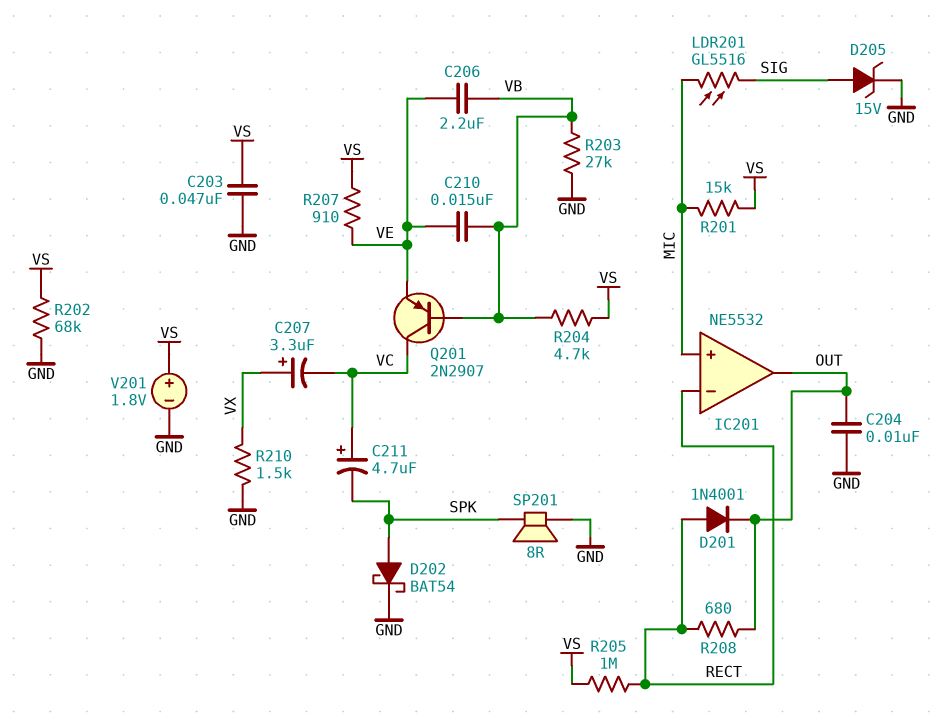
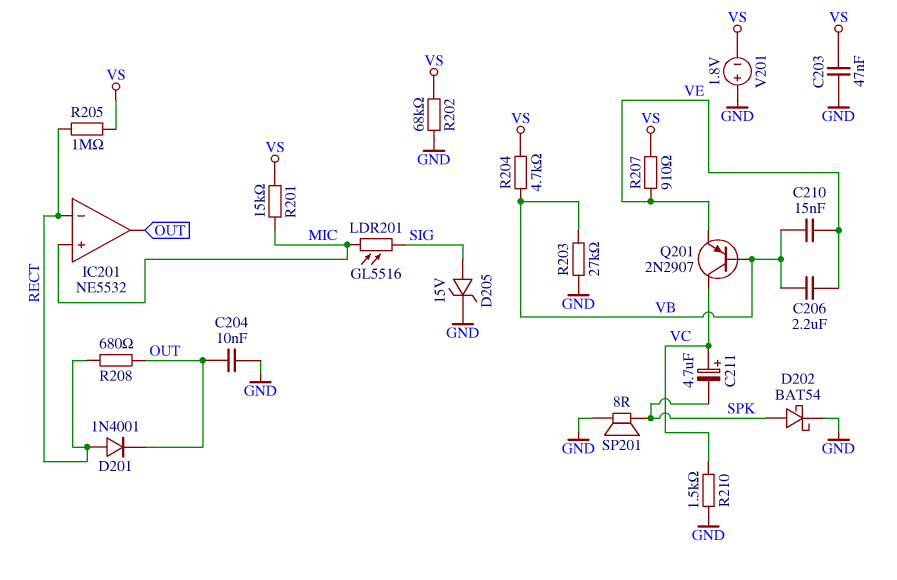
C207: 3.3uF (plus VX, minus VC) -> none
R210: 1.5k (GND, VX) -> 1.5k (GND, VC)
V201: 1.8V (plus VS, minus GND) -> 1.8V (plus GND, minus VS)

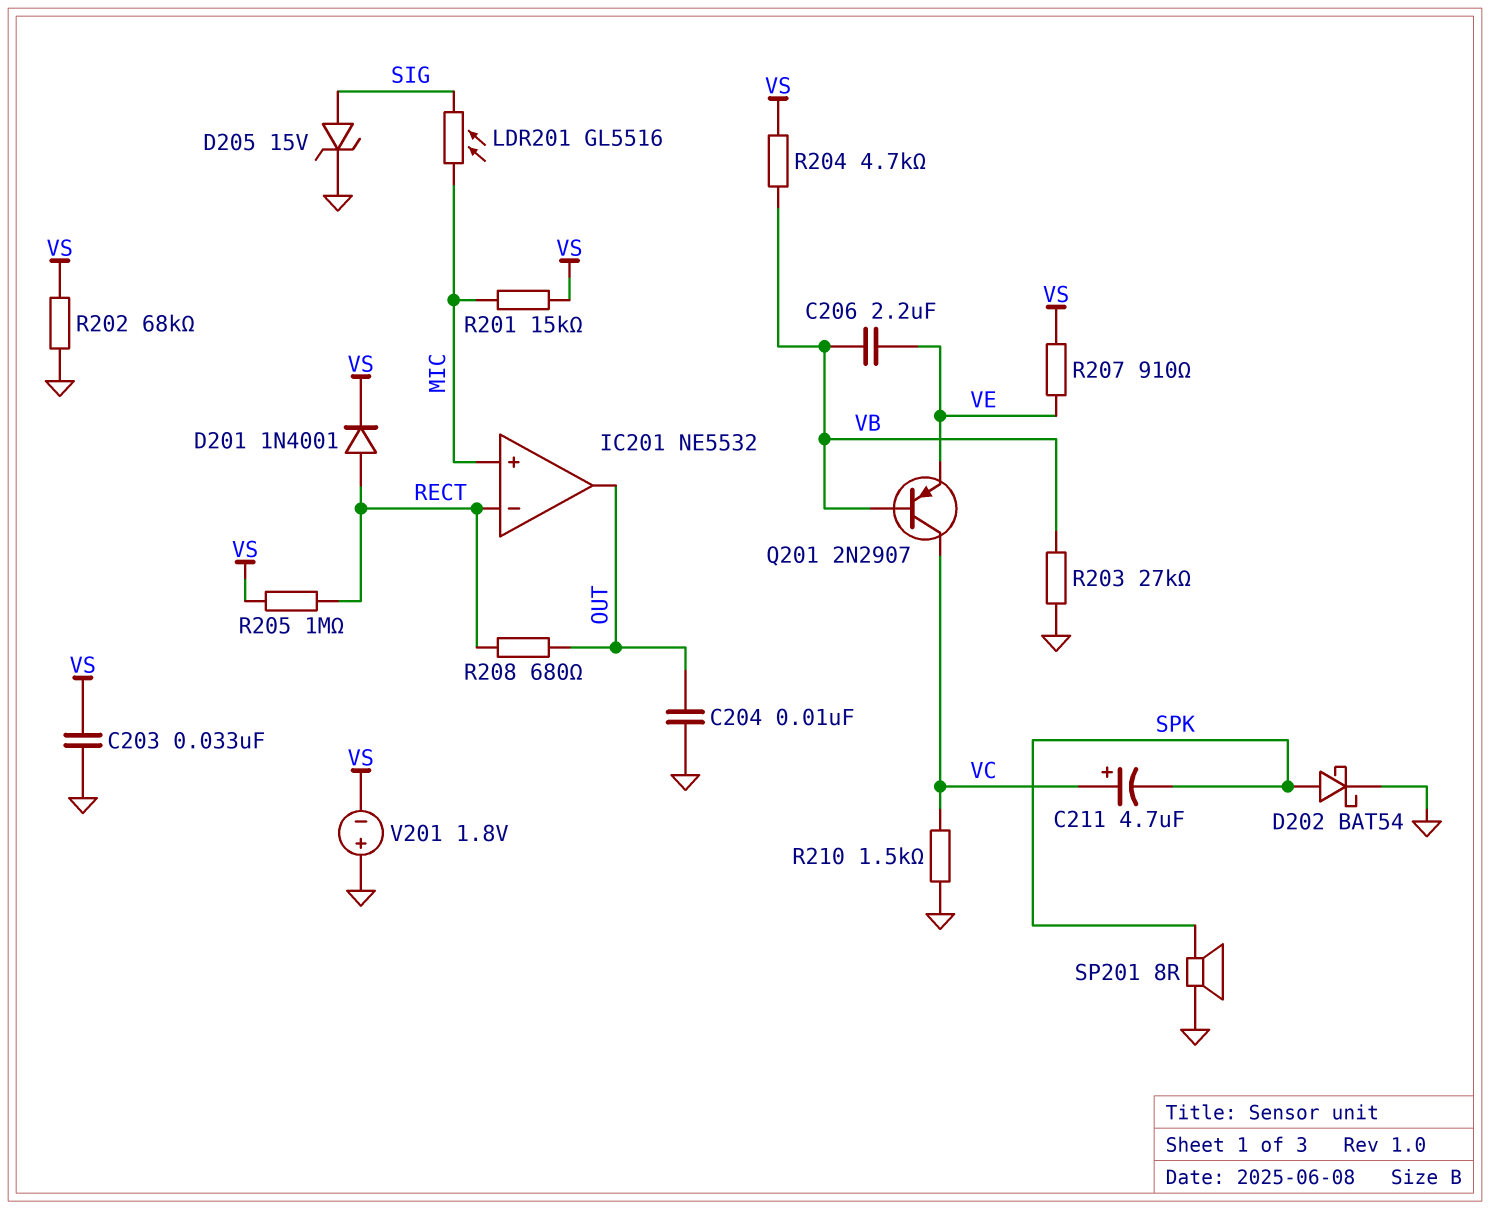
C203: 47nF (GND, VS) -> 33nF (GND, VS)
C210: 15nF (VB, VE) -> none
D201: diode 1N4001 (A RECT, K OUT) -> diode 1N4001 (A RECT, K VS)

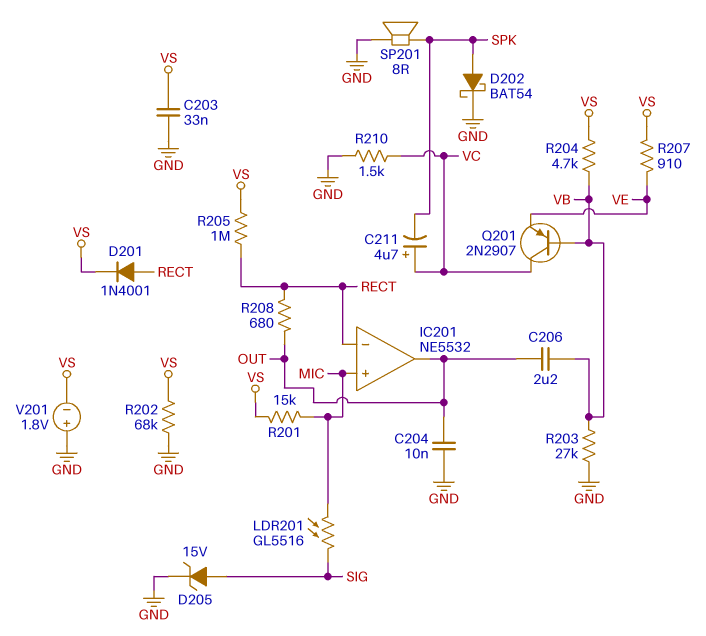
C206: 2.2uF (VB, VE) -> 2.2uF (OUT, VB)

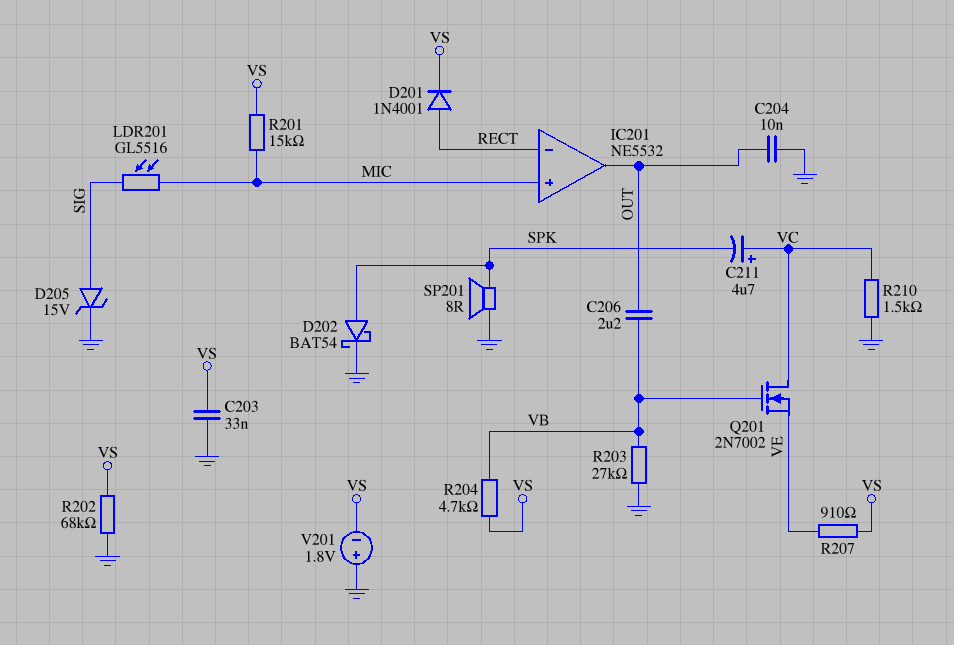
Q201: PNP 2N2907 (B VB, C VC, E VE) -> NMOS 2N7002 (G VB, D VC, S VE)
R205: 1M (RECT, VS) -> none
R208: 680 (OUT, RECT) -> none

